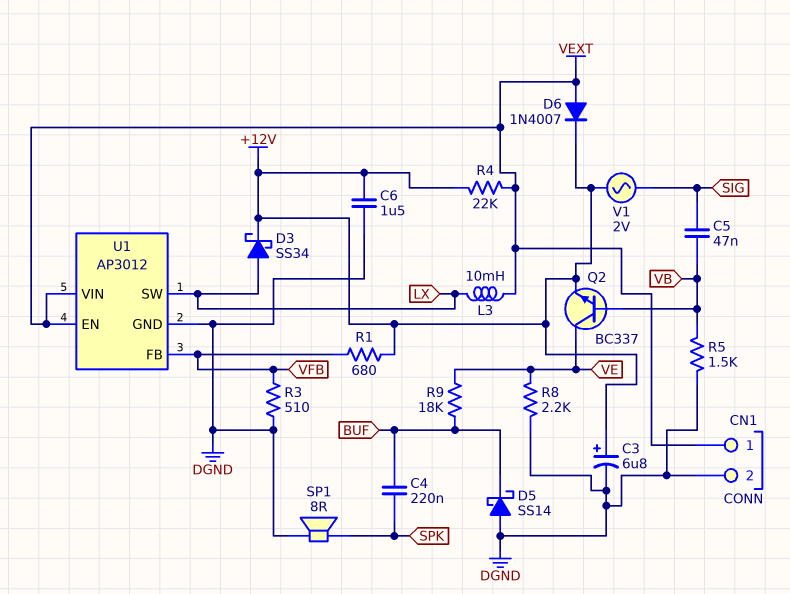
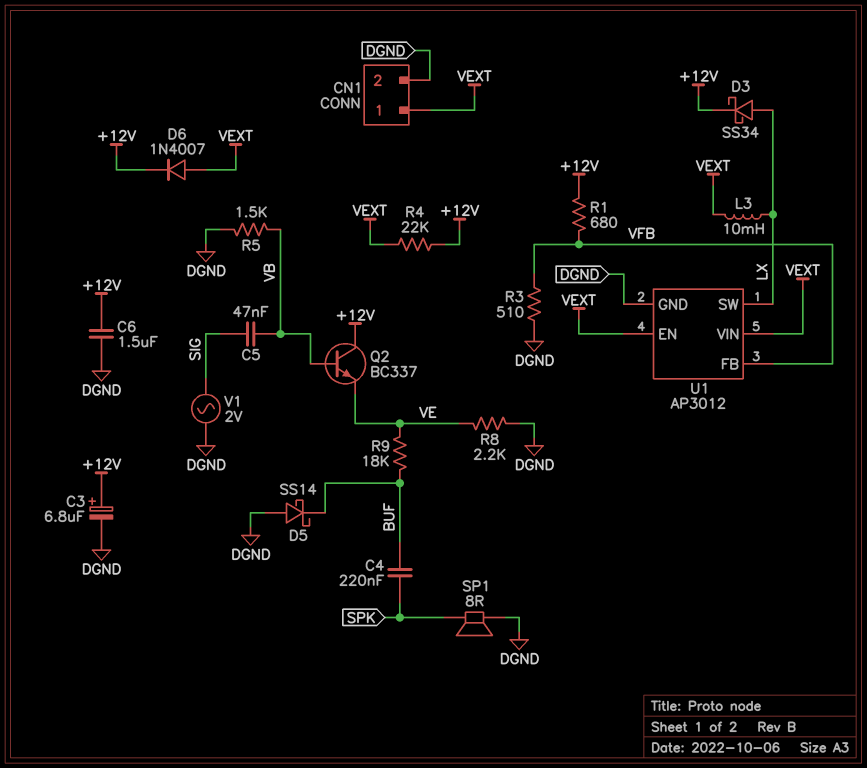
Q2: NPN BC337 (B VB, C VE, E +12V) -> NPN BC337 (B VB, C +12V, E VE)
V1: AC 2V (+12V, SIG) -> AC 2V (DGND, SIG)

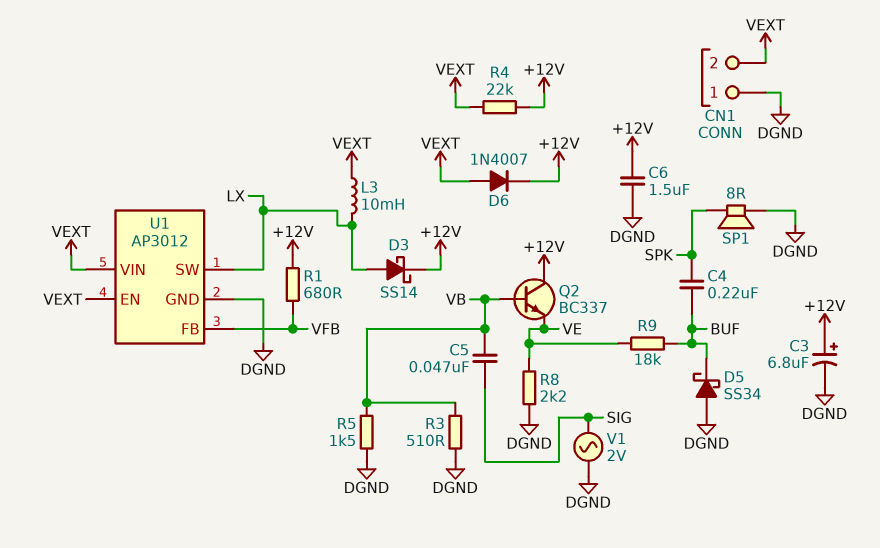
CN1 pin 1: VEXT -> DGND
CN1 pin 2: DGND -> VEXT
D3: schottky SS34 (A LX, K +12V) -> schottky SS14 (A LX, K +12V)
D5: schottky SS14 (A DGND, K BUF) -> schottky SS34 (A DGND, K BUF)
R3: 510 (DGND, VFB) -> 510 (DGND, VB)

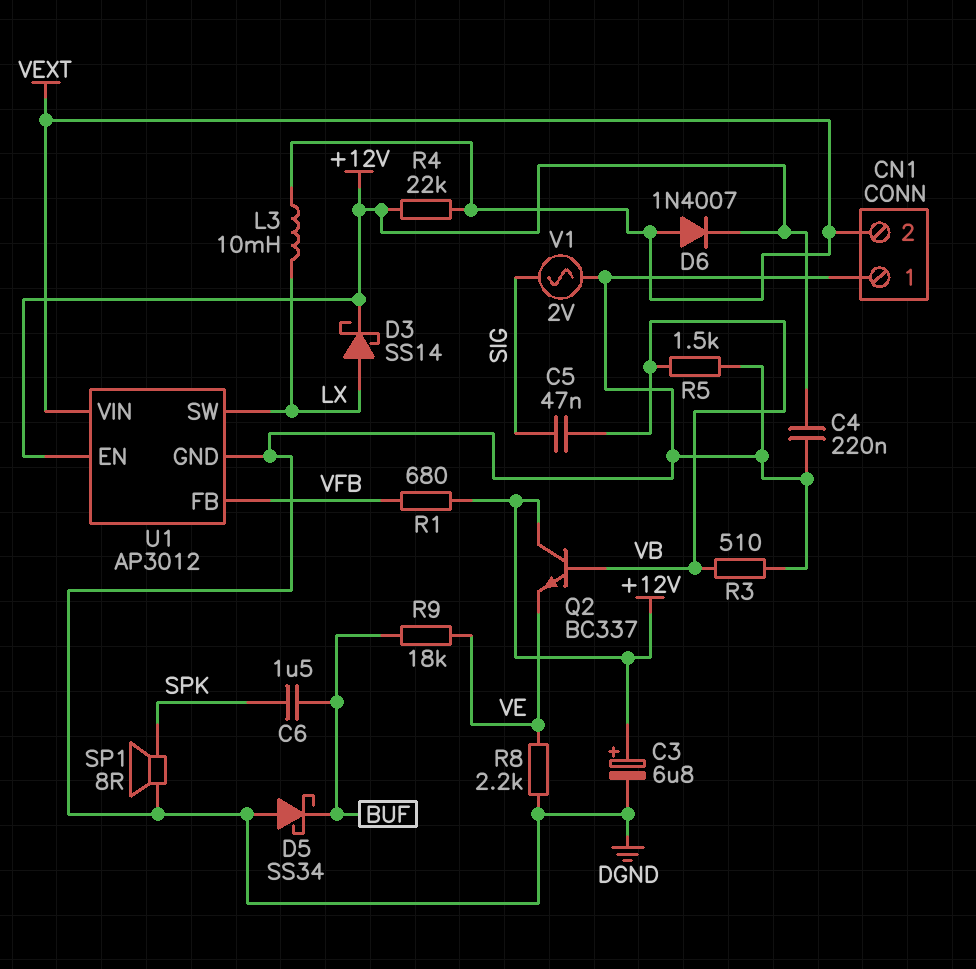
C4: 220nF (BUF, SPK) -> 220nF (+12V, DGND)
C6: 1.5uF (+12V, DGND) -> 1.5uF (BUF, SPK)
U1 pin EN: VEXT -> +12V

